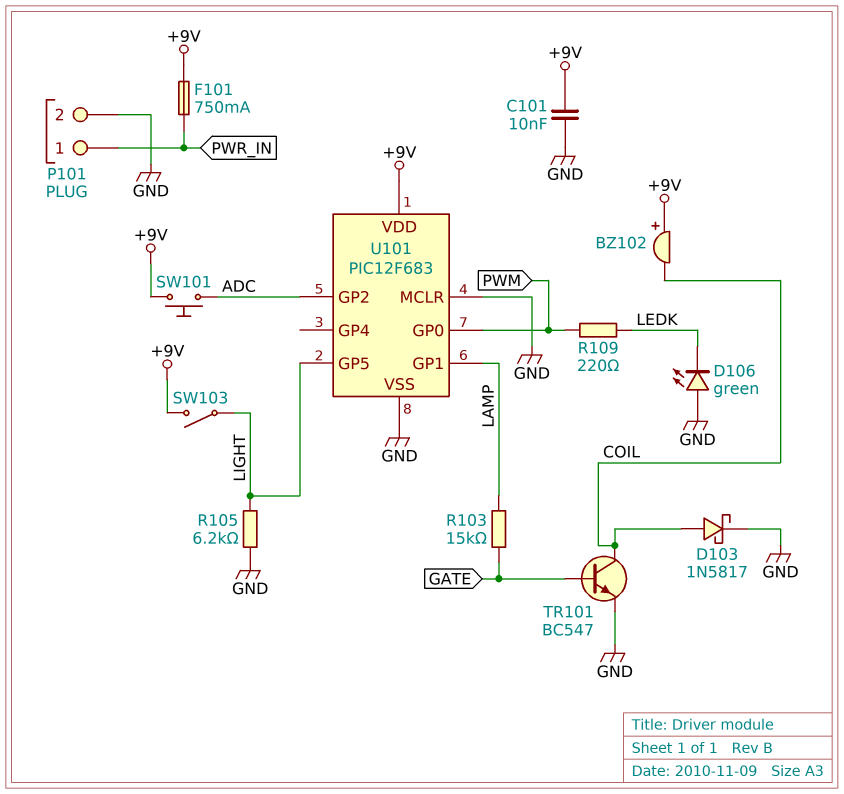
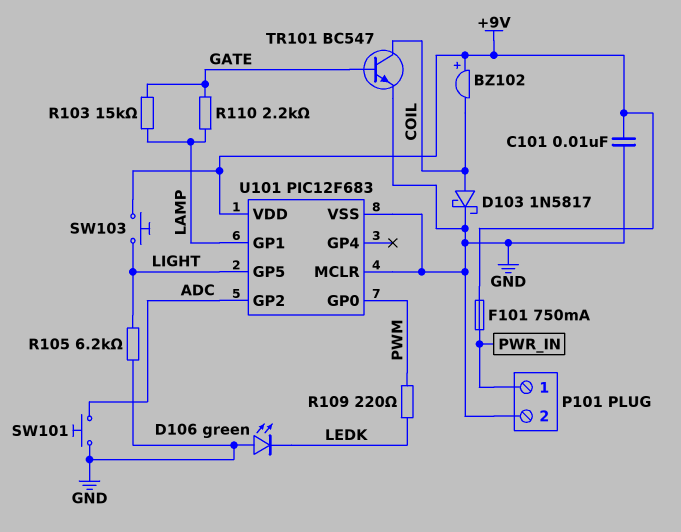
R110: none -> 2.2k (GATE, LAMP)
SW101: button (+9V, ADC) -> button (ADC, GND)
SW103: switch (+9V, LIGHT) -> button (+9V, LIGHT)

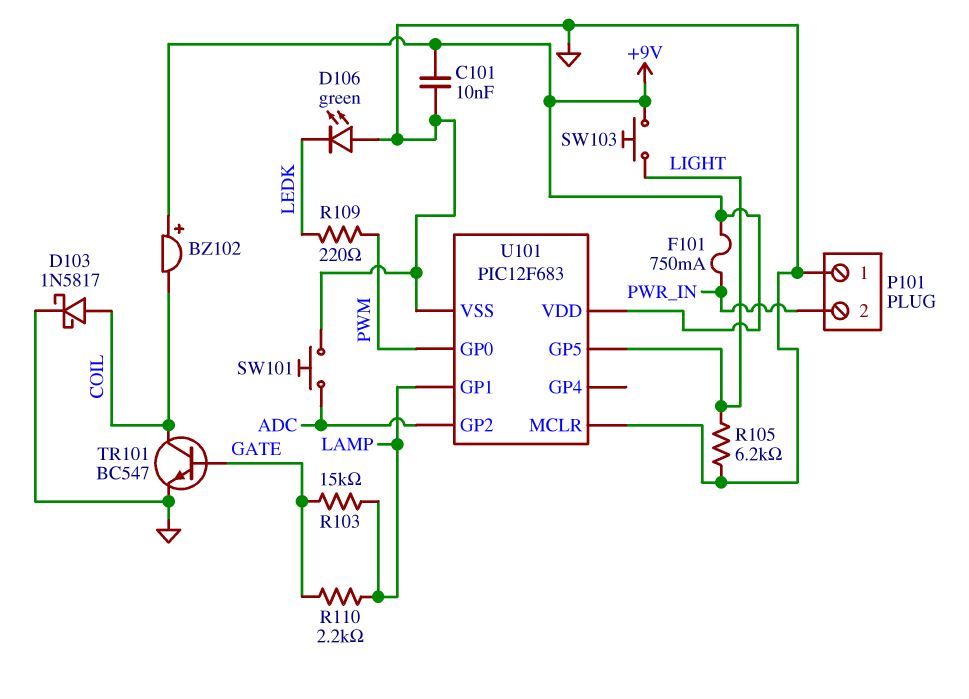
P101 pin 1: PWR_IN -> GND
P101 pin 2: GND -> PWR_IN

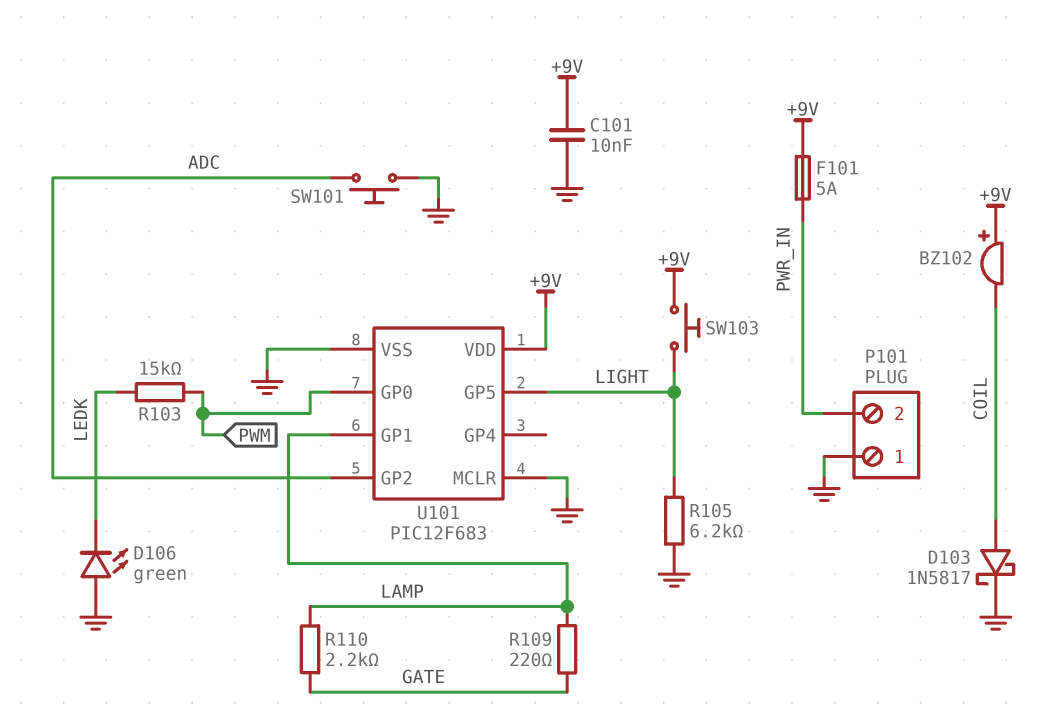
F101: 750mA (+9V, PWR_IN) -> 5A (+9V, PWR_IN)
R103: 15k (GATE, LAMP) -> 15k (LEDK, PWM)
R109: 220 (LEDK, PWM) -> 220 (GATE, LAMP)
TR101: NPN BC547 (B GATE, C COIL, E GND) -> none

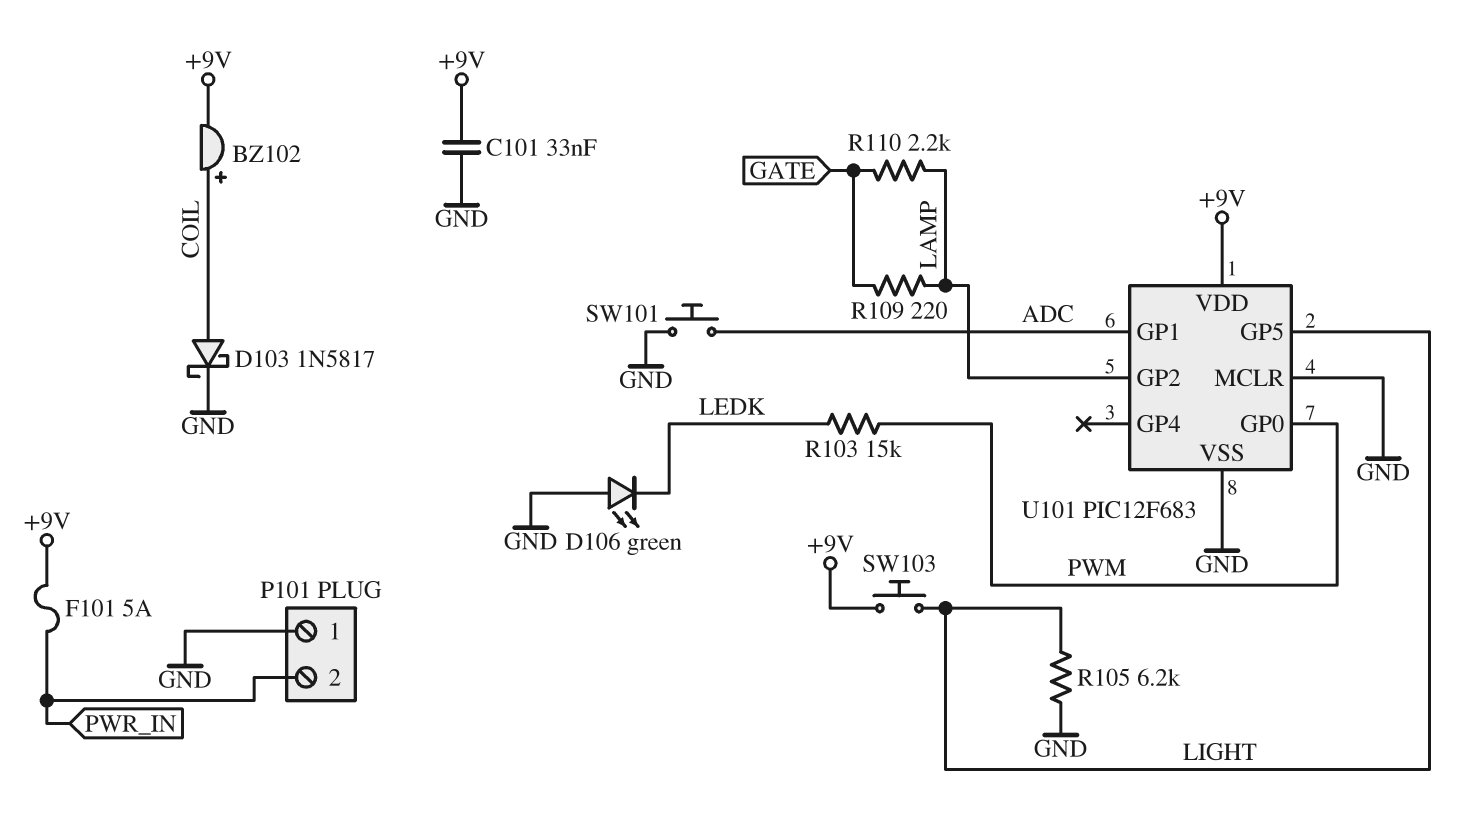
BZ102: buzzer (plus +9V, minus COIL) -> buzzer (plus COIL, minus +9V)
C101: 10nF (+9V, GND) -> 33nF (+9V, GND)
U101 pin GP1: LAMP -> ADC
U101 pin GP2: ADC -> LAMP

